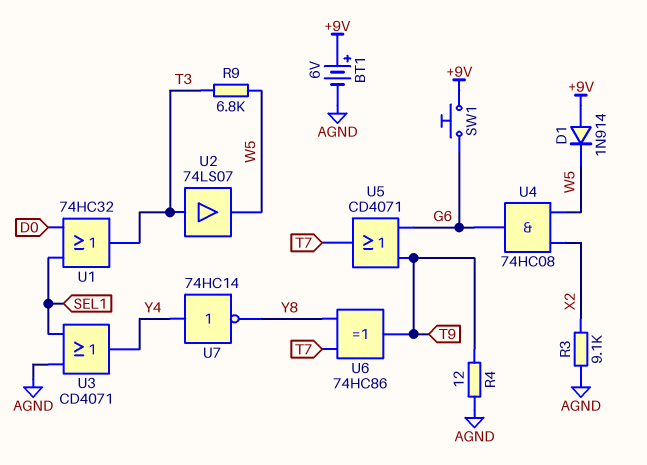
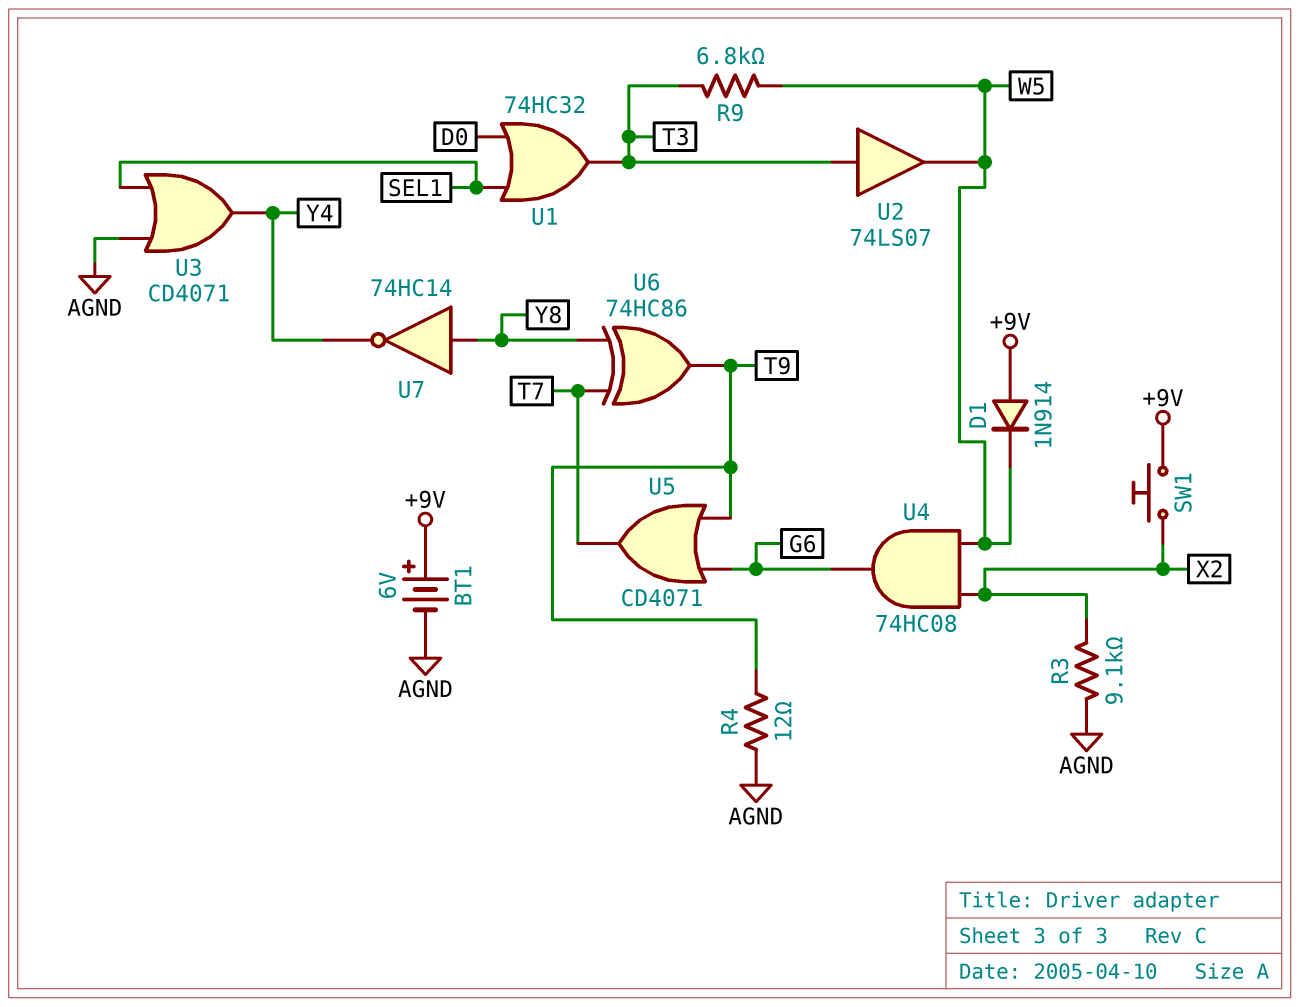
SW1: button (+9V, G6) -> button (+9V, X2)
U7: NOT 74HC14 (in Y4, out Y8) -> NOT 74HC14 (in Y8, out Y4)

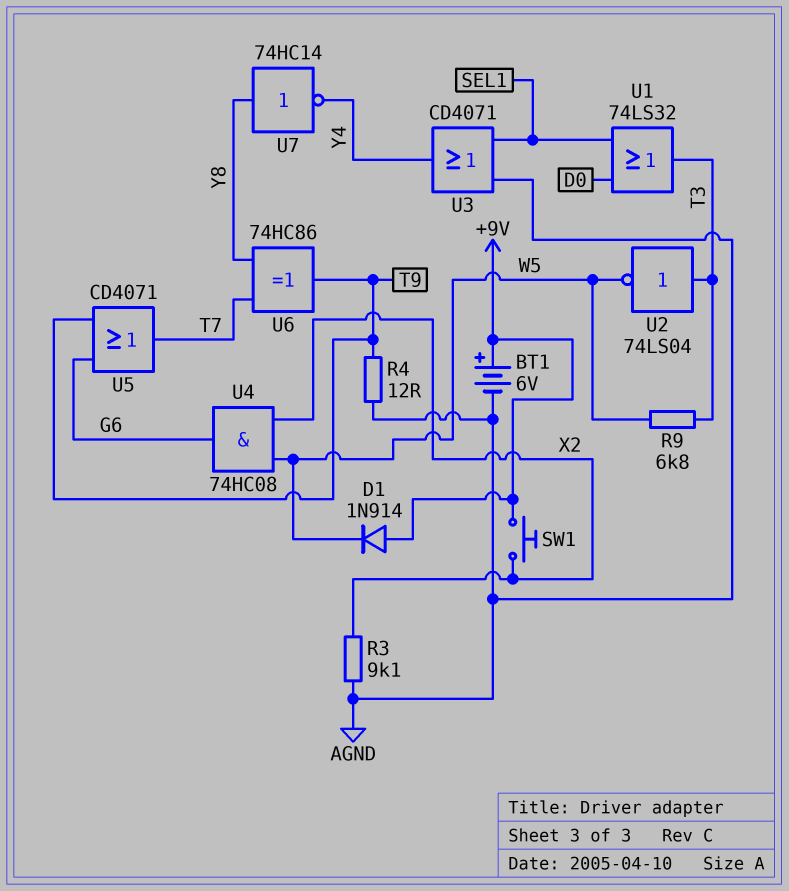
U1: OR 74HC32 (in D0, in SEL1, out T3) -> OR 74LS32 (in D0, in SEL1, out T3)
U2: buffer 74LS07 (in T3, out W5) -> NOT 74LS04 (in T3, out W5)

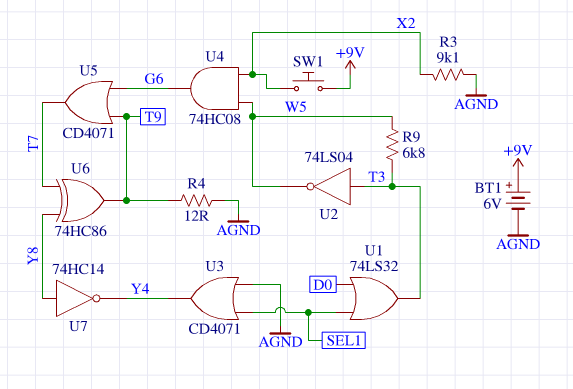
D1: diode 1N914 (A +9V, K W5) -> none

